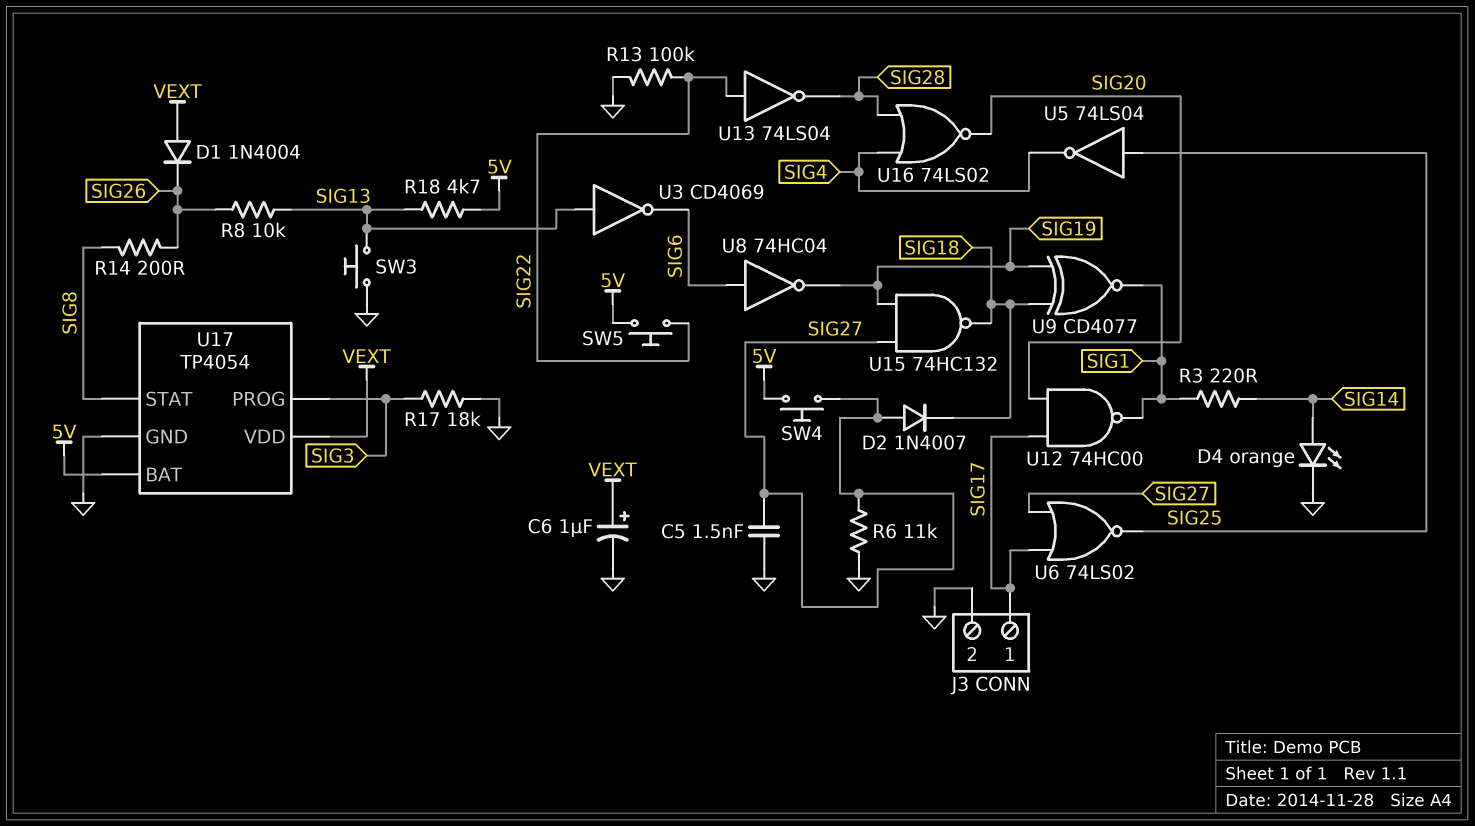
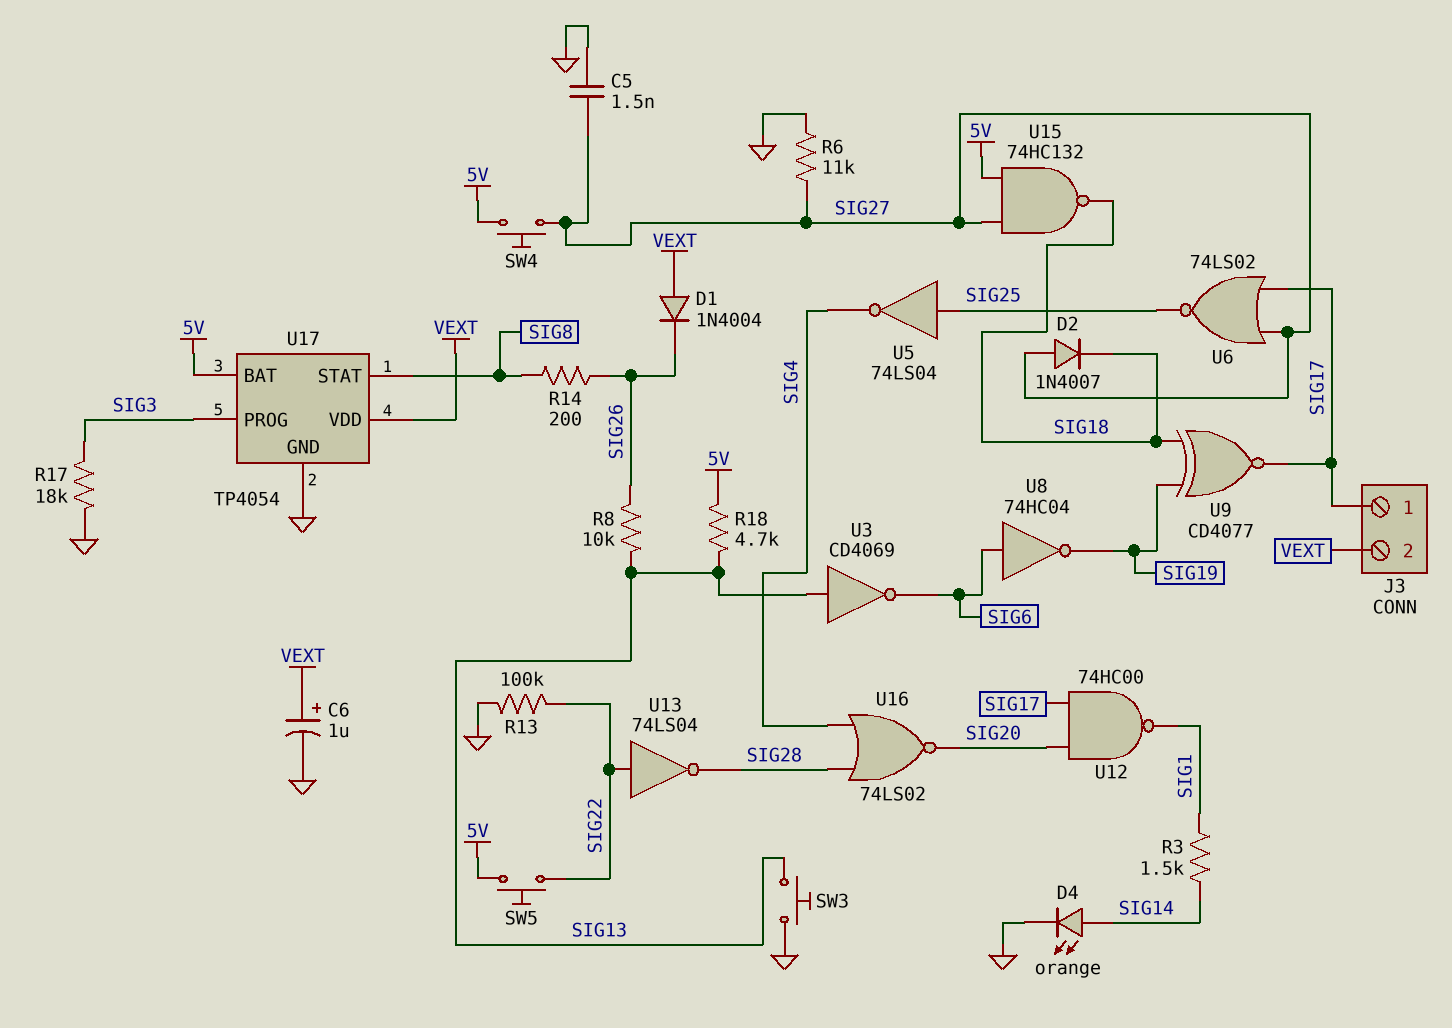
J3 pin 2: GND -> VEXT
R3: 220 (SIG1, SIG14) -> 1.5k (SIG1, SIG14)
U9: XNOR CD4077 (in SIG18, in SIG19, out SIG1) -> XNOR CD4077 (in SIG18, in SIG19, out SIG17)
U15: NAND 74HC132 (in SIG19, in SIG27, out SIG18) -> NAND 74HC132 (in 5V, in SIG27, out SIG18)

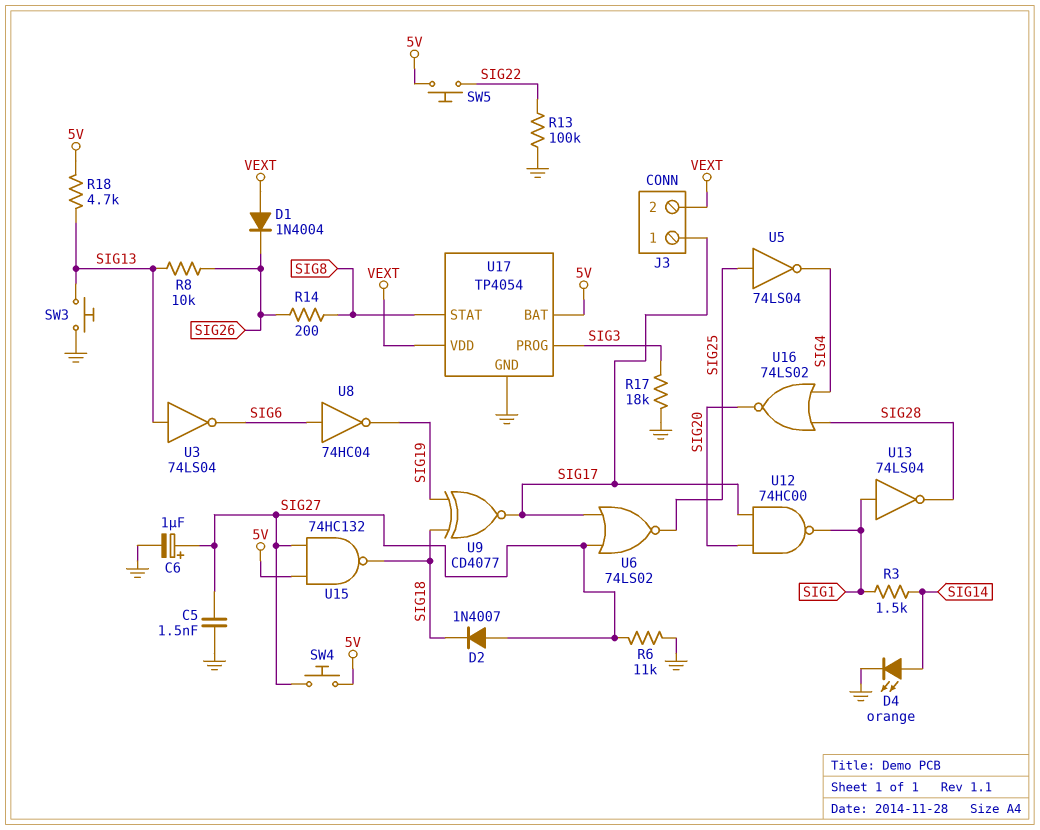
C6: 1uF (plus VEXT, minus GND) -> 1uF (plus SIG27, minus GND)
U3: NOT CD4069 (in SIG13, out SIG6) -> NOT 74LS04 (in SIG13, out SIG6)
U13: NOT 74LS04 (in SIG22, out SIG28) -> NOT 74LS04 (in SIG1, out SIG28)

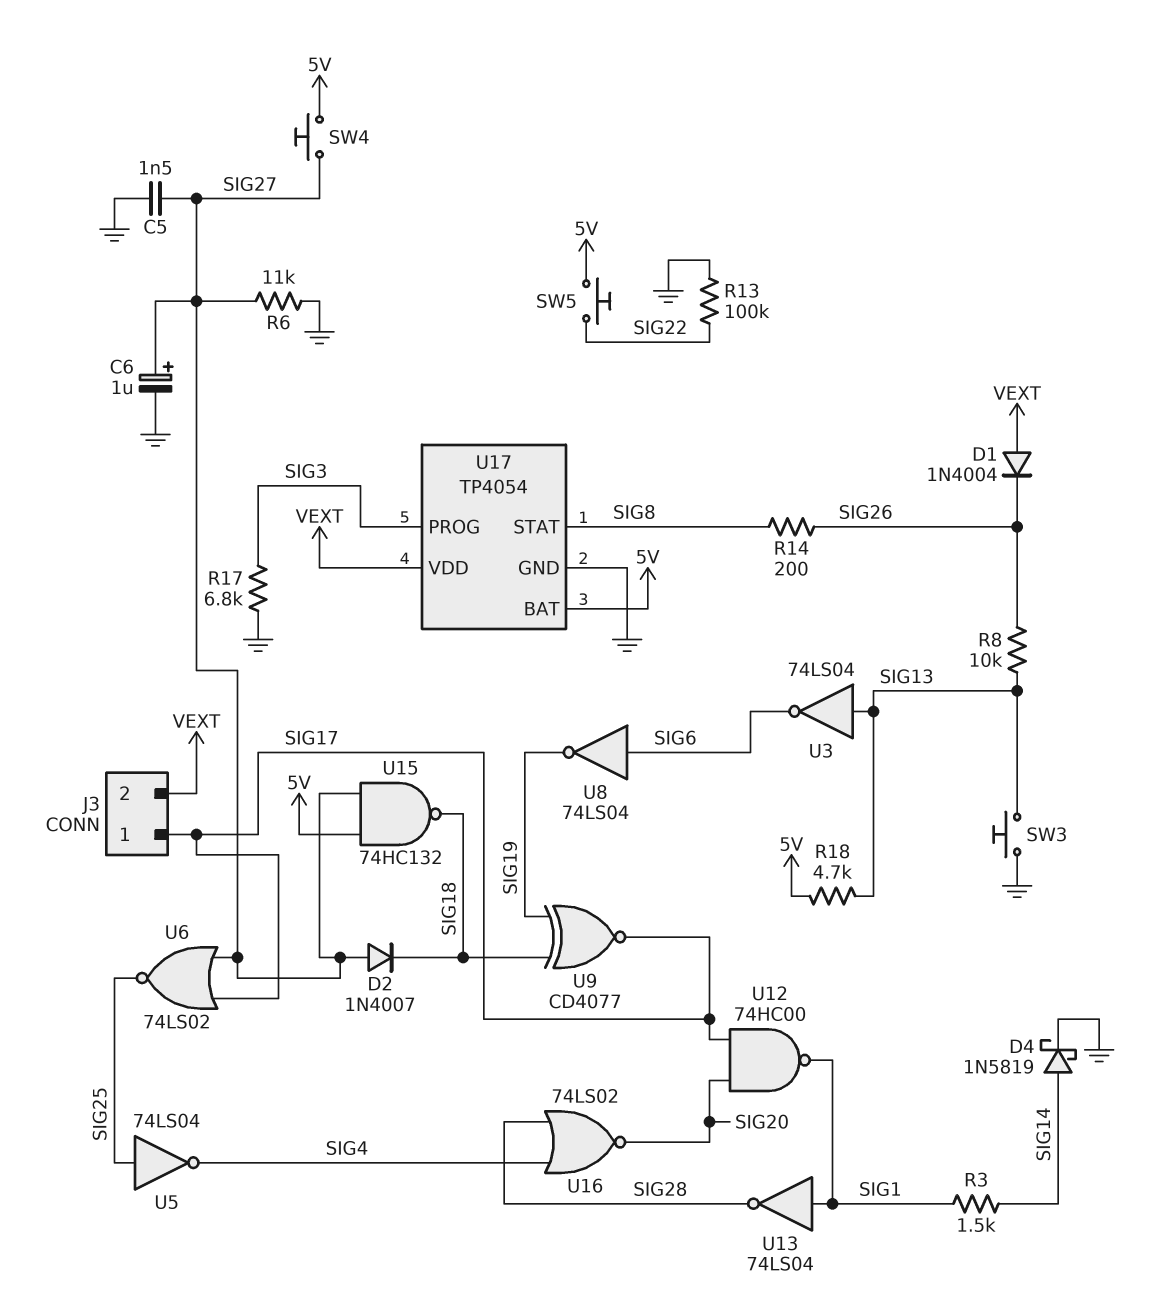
D4: LED orange (A SIG14, K GND) -> schottky 1N5819 (A SIG14, K GND)
R17: 18k (GND, SIG3) -> 6.8k (GND, SIG3)
U8: NOT 74HC04 (in SIG6, out SIG19) -> NOT 74LS04 (in SIG6, out SIG19)

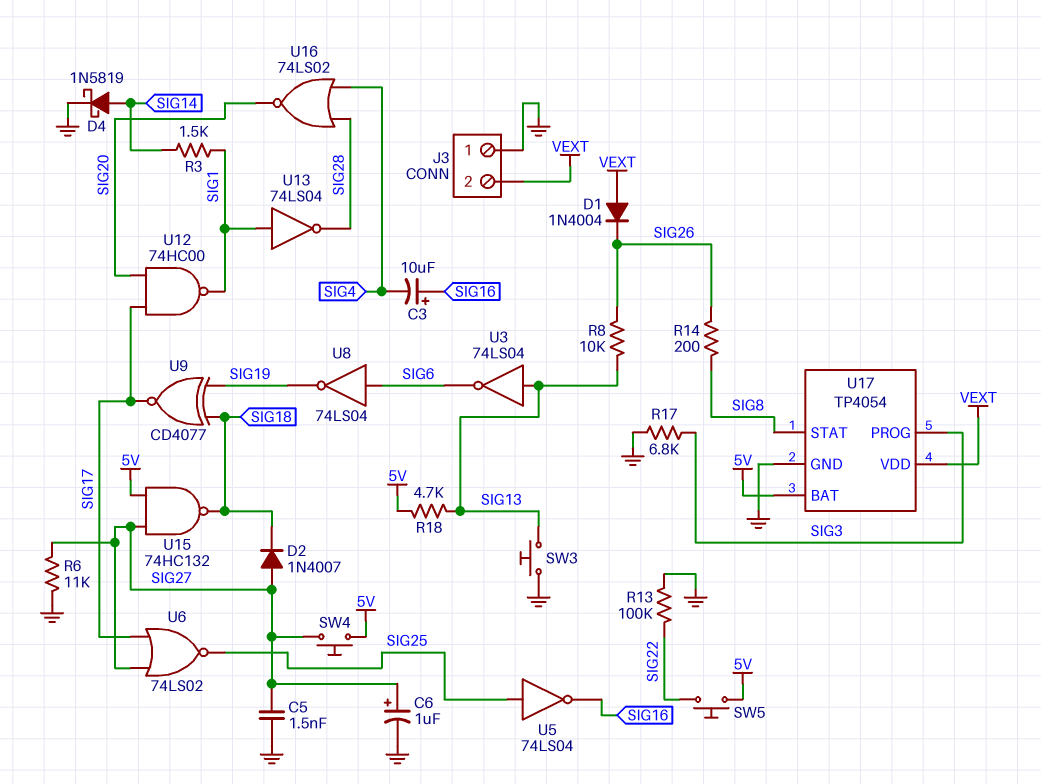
C3: none -> 10uF (plus SIG16, minus SIG4)
J3 pin 1: SIG17 -> GND
U5: NOT 74LS04 (in SIG25, out SIG4) -> NOT 74LS04 (in SIG25, out SIG16)

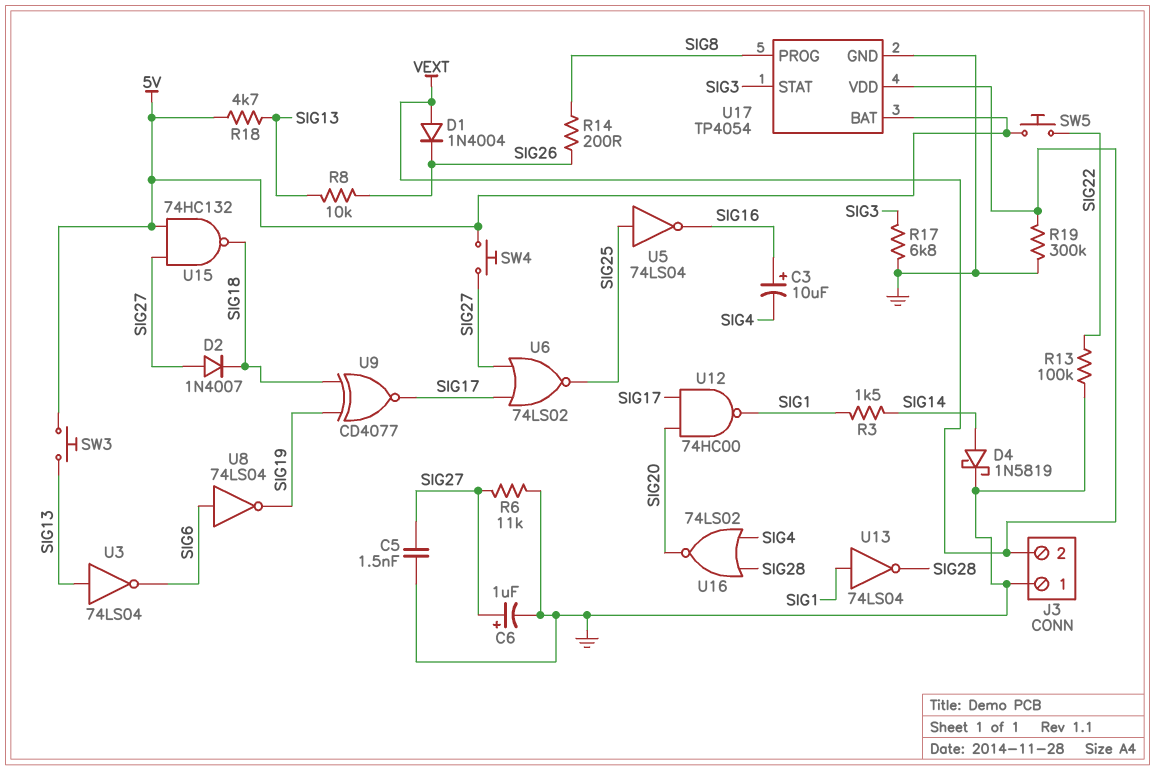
R19: none -> 300k (GND, VEXT)
SW3: button (GND, SIG13) -> button (5V, SIG13)
U17 pin PROG: SIG3 -> SIG8
U17 pin STAT: SIG8 -> SIG3

